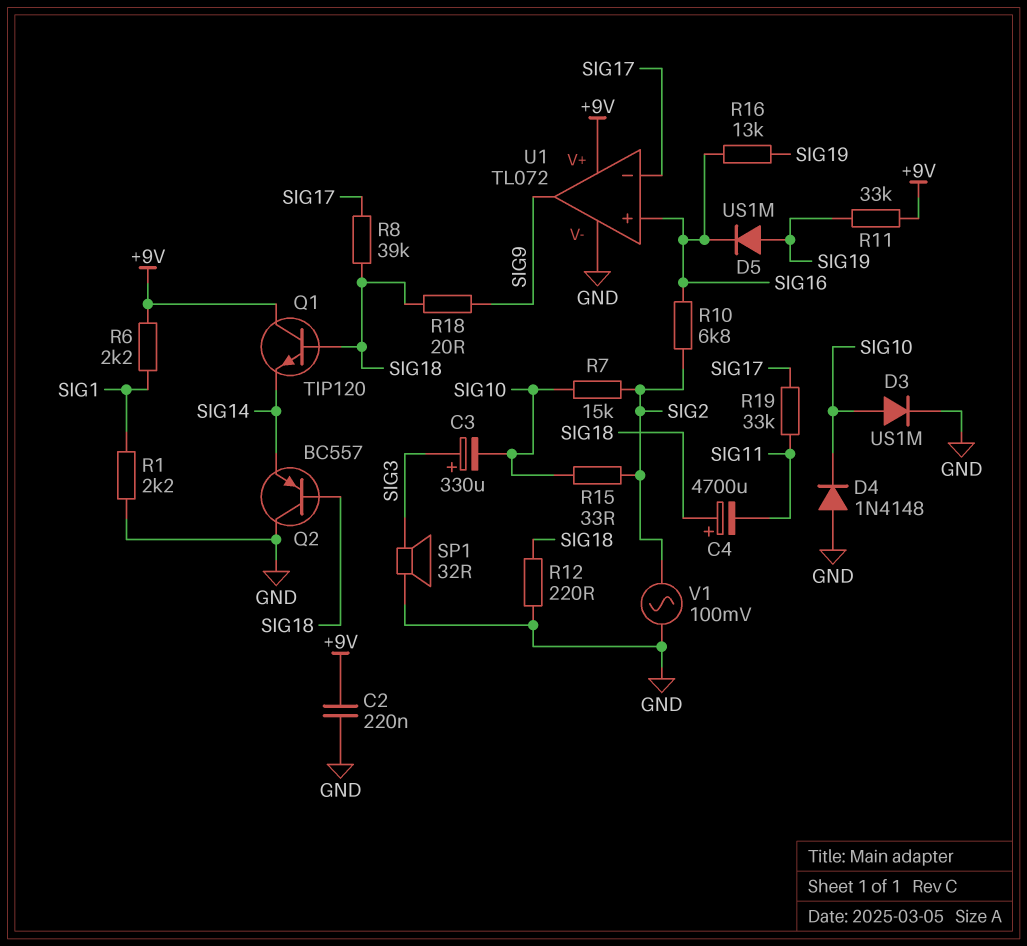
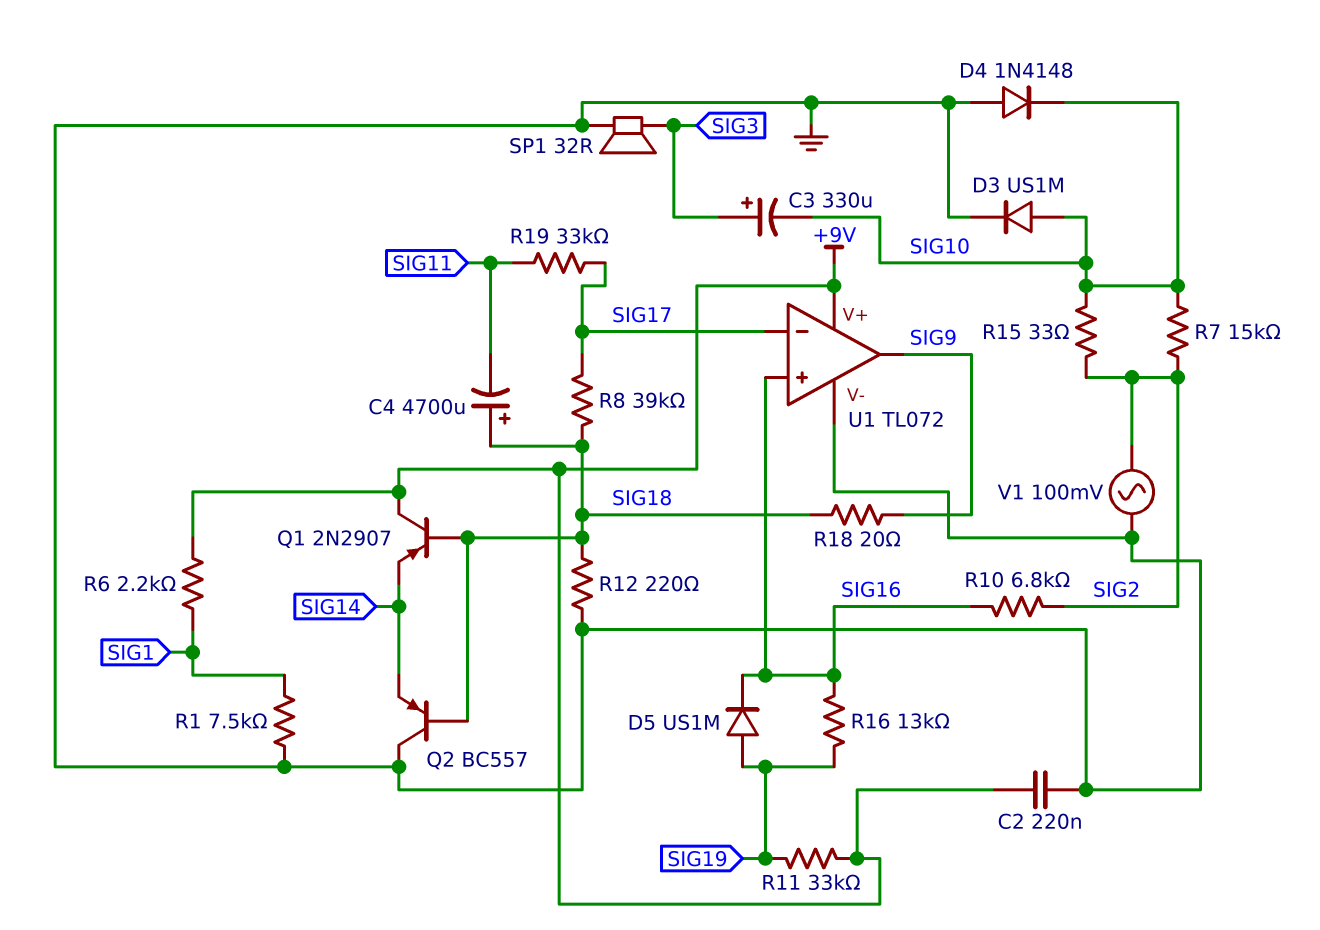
Q1: NPN TIP120 (B SIG18, C +9V, E SIG14) -> PNP 2N2907 (B SIG18, C +9V, E SIG14)
R1: 2.2k (GND, SIG1) -> 7.5k (GND, SIG1)

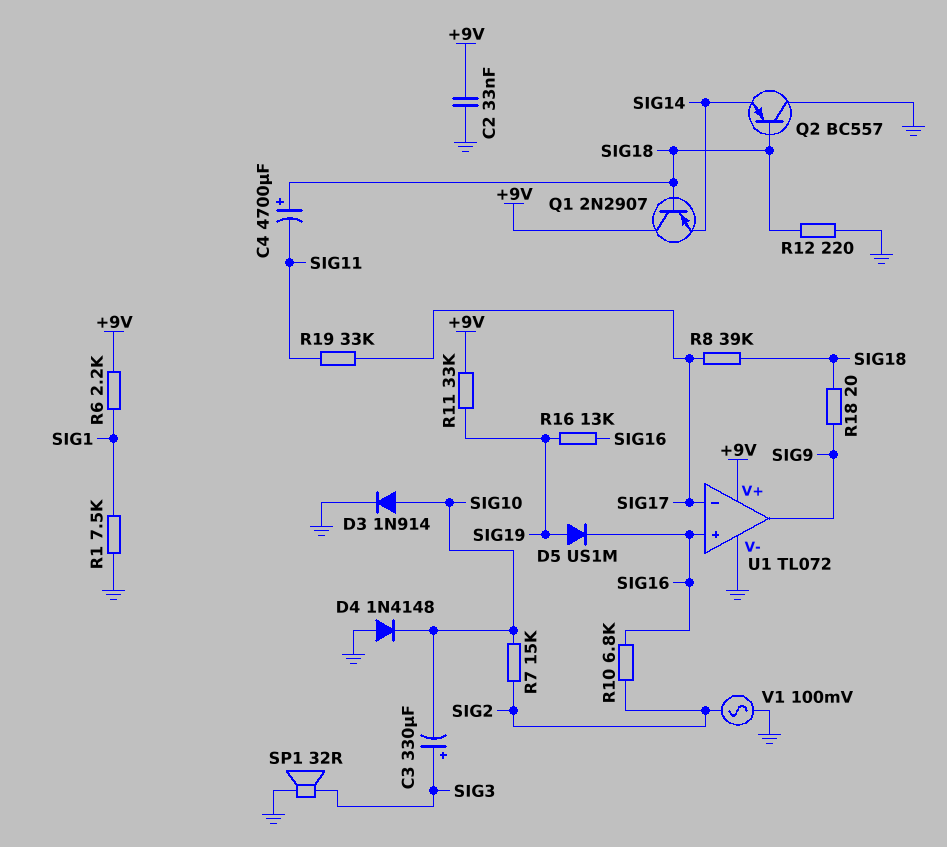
C2: 220nF (+9V, GND) -> 33nF (+9V, GND)
D3: diode US1M (A SIG10, K GND) -> diode 1N914 (A SIG10, K GND)
R15: 33 (SIG2, SIG10) -> none

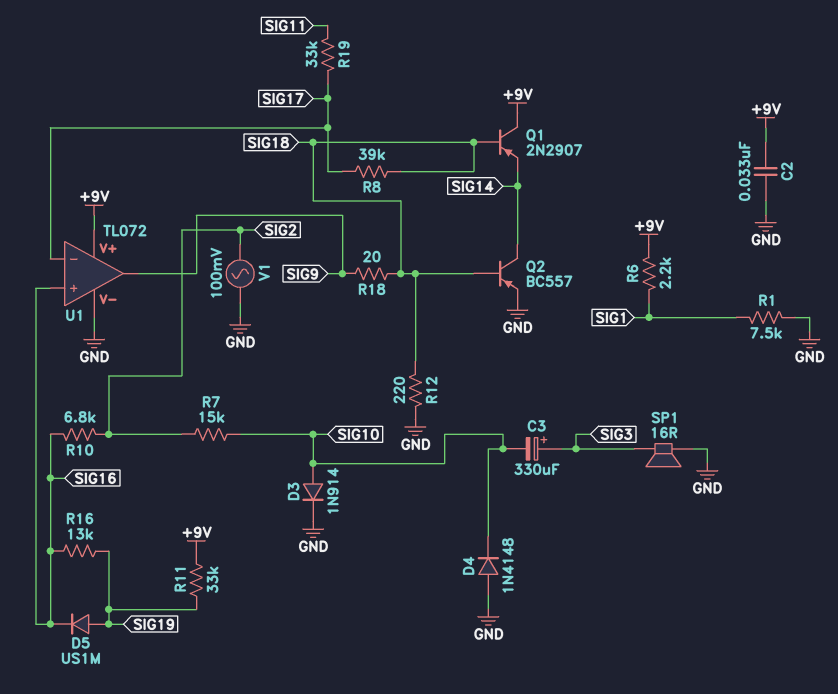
C4: 4700uF (plus SIG18, minus SIG11) -> none
Q2: PNP BC557 (B SIG18, C GND, E SIG14) -> PNP BC557 (B SIG18, C SIG14, E GND)
SP1: speaker 32R (GND, SIG3) -> speaker 16R (GND, SIG3)

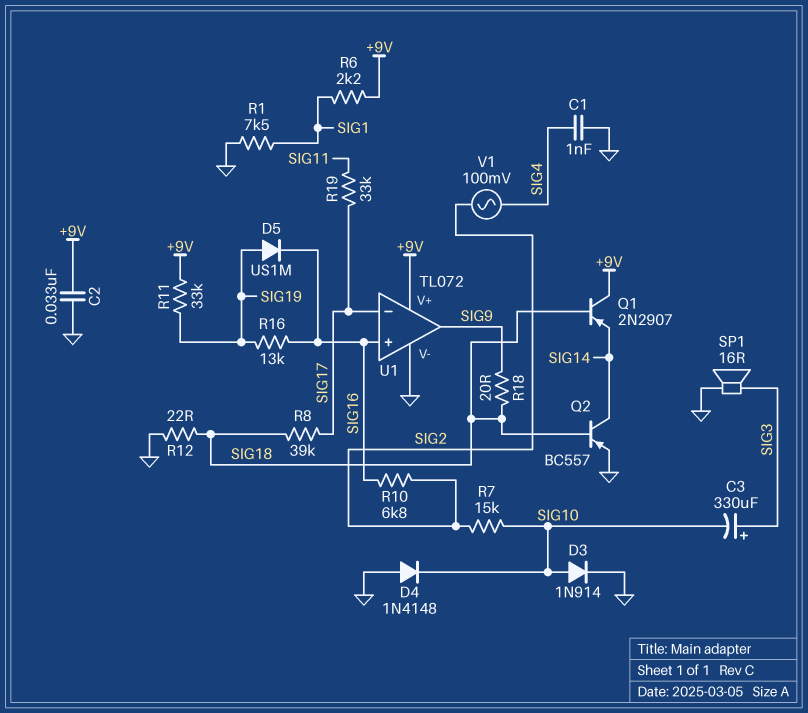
C1: none -> 1nF (GND, SIG4)
R12: 220 (GND, SIG18) -> 22 (GND, SIG18)
V1: AC 100mV (GND, SIG2) -> AC 100mV (SIG2, SIG4)

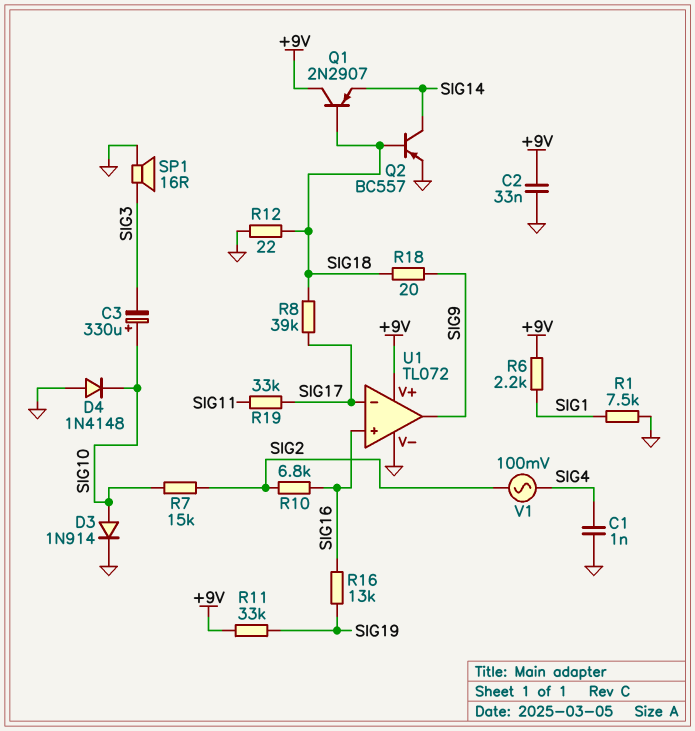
C3: 330uF (plus SIG3, minus SIG10) -> 330uF (plus SIG10, minus SIG3)
D5: diode US1M (A SIG19, K SIG16) -> none

